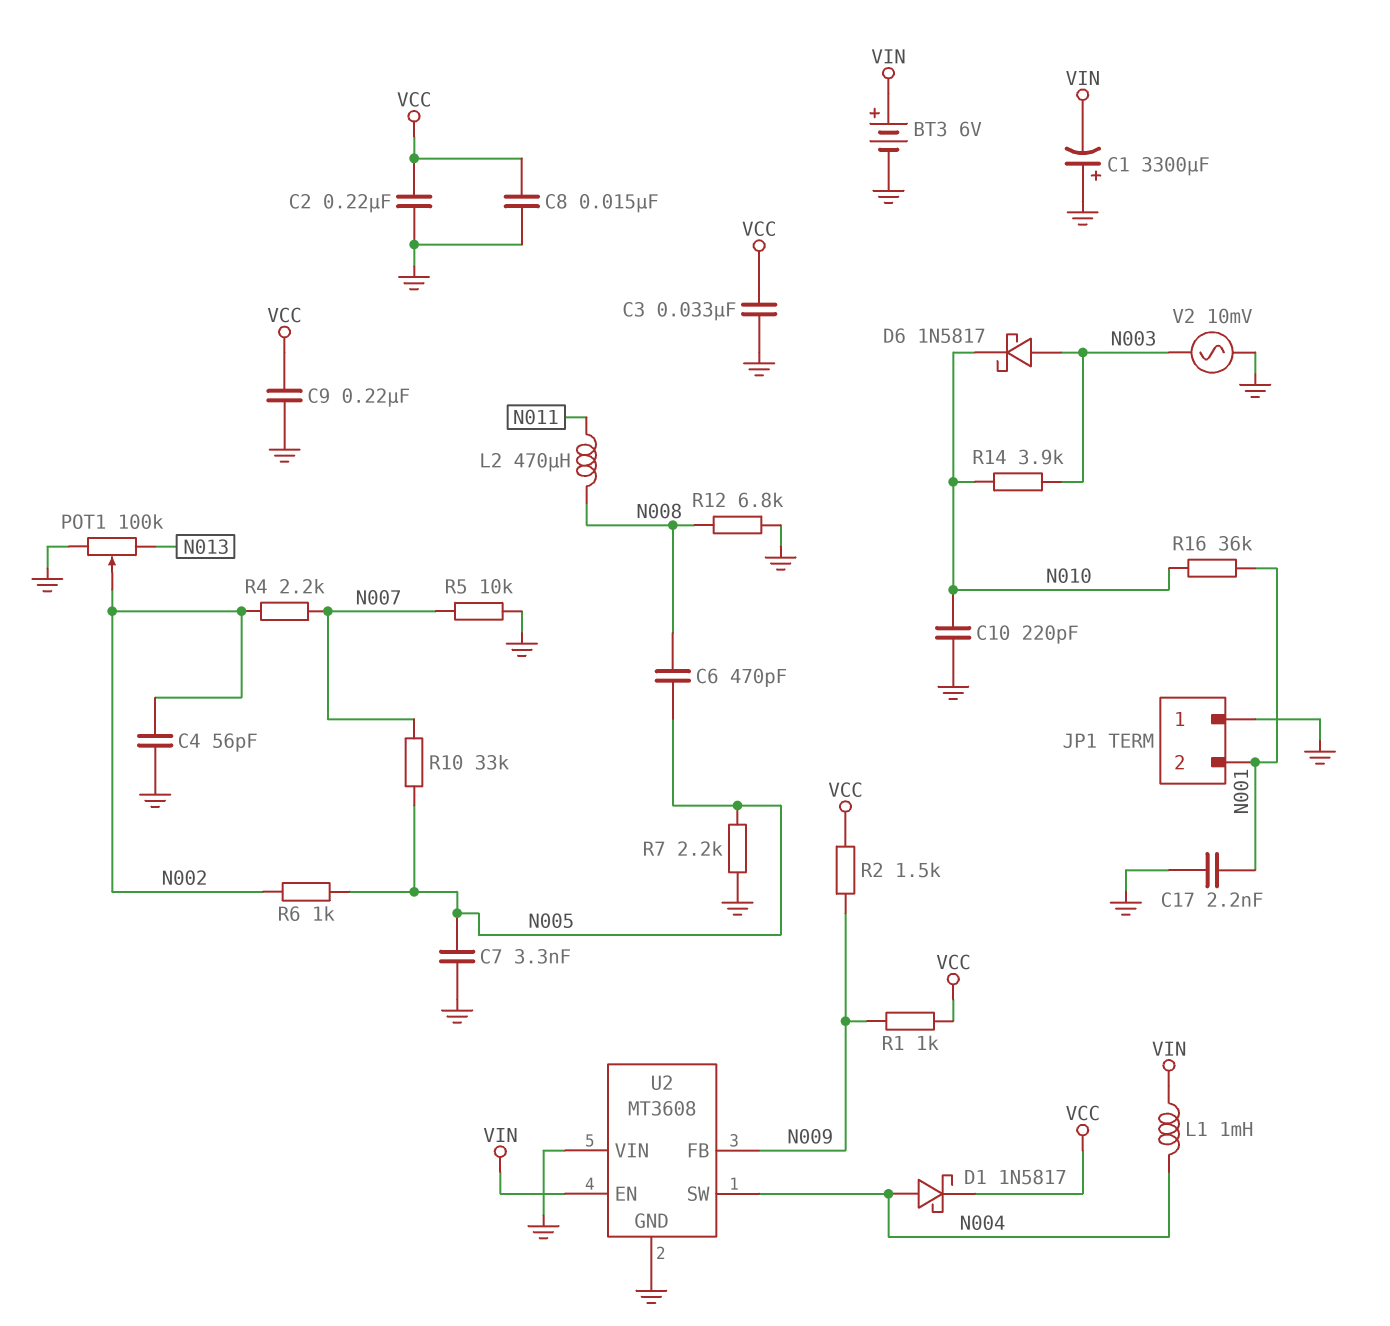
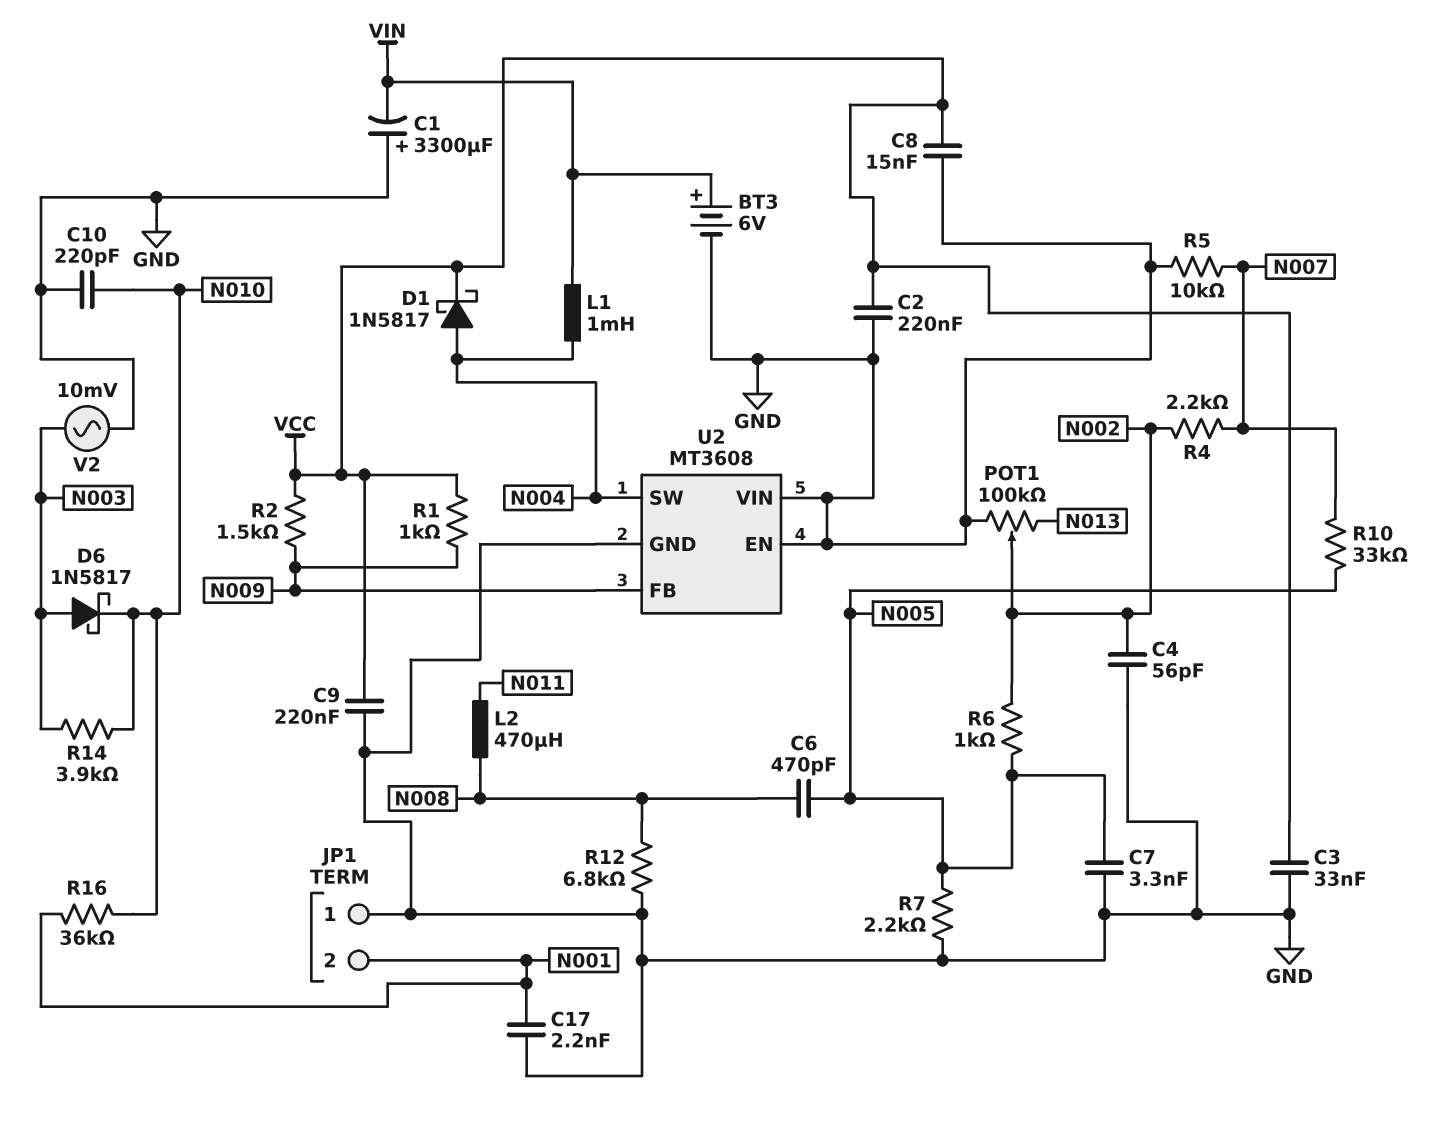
U2 pin EN: VIN -> GND

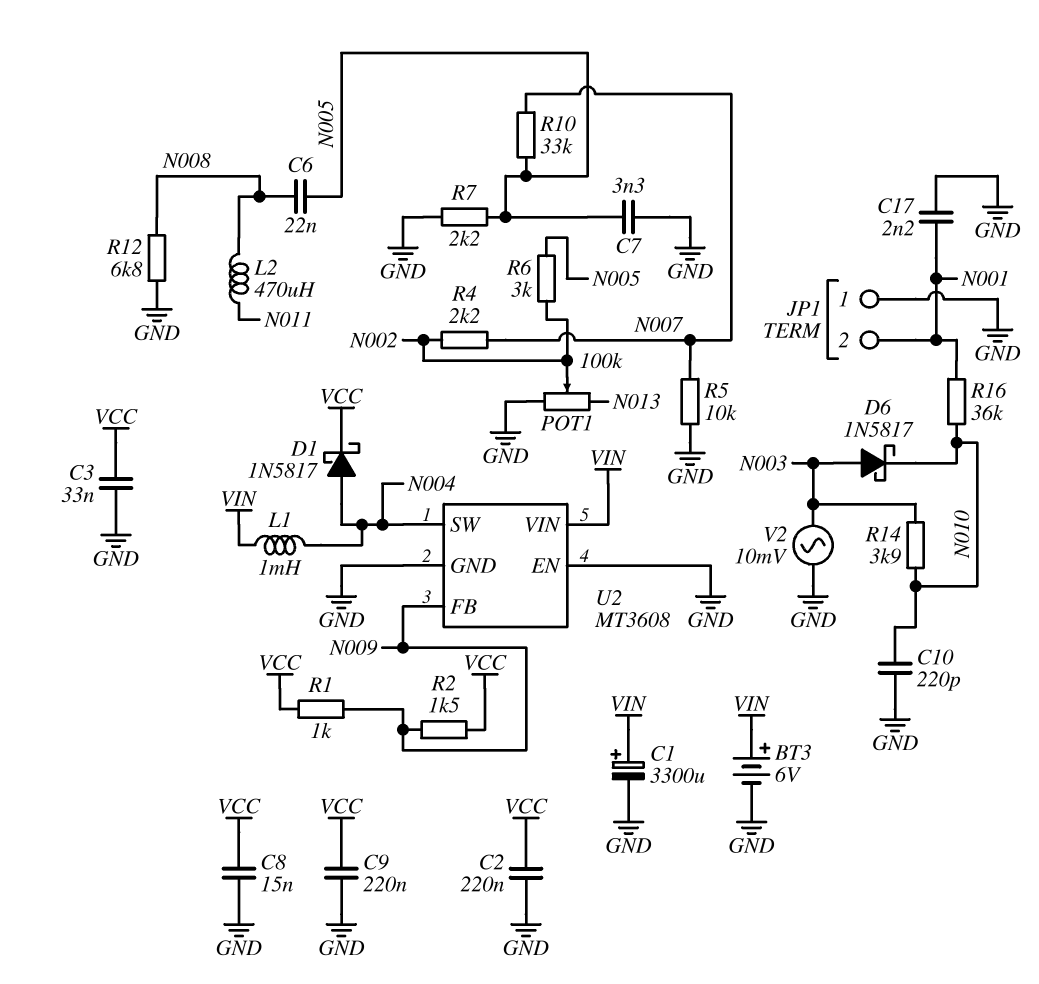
C1: 3300uF (plus GND, minus VIN) -> 3300uF (plus VIN, minus GND)
C4: 56pF (GND, N002) -> none
C6: 470pF (N005, N008) -> 22nF (N005, N008)
R6: 1k (N002, N005) -> 3k (N002, N005)
U2 pin VIN: GND -> VIN

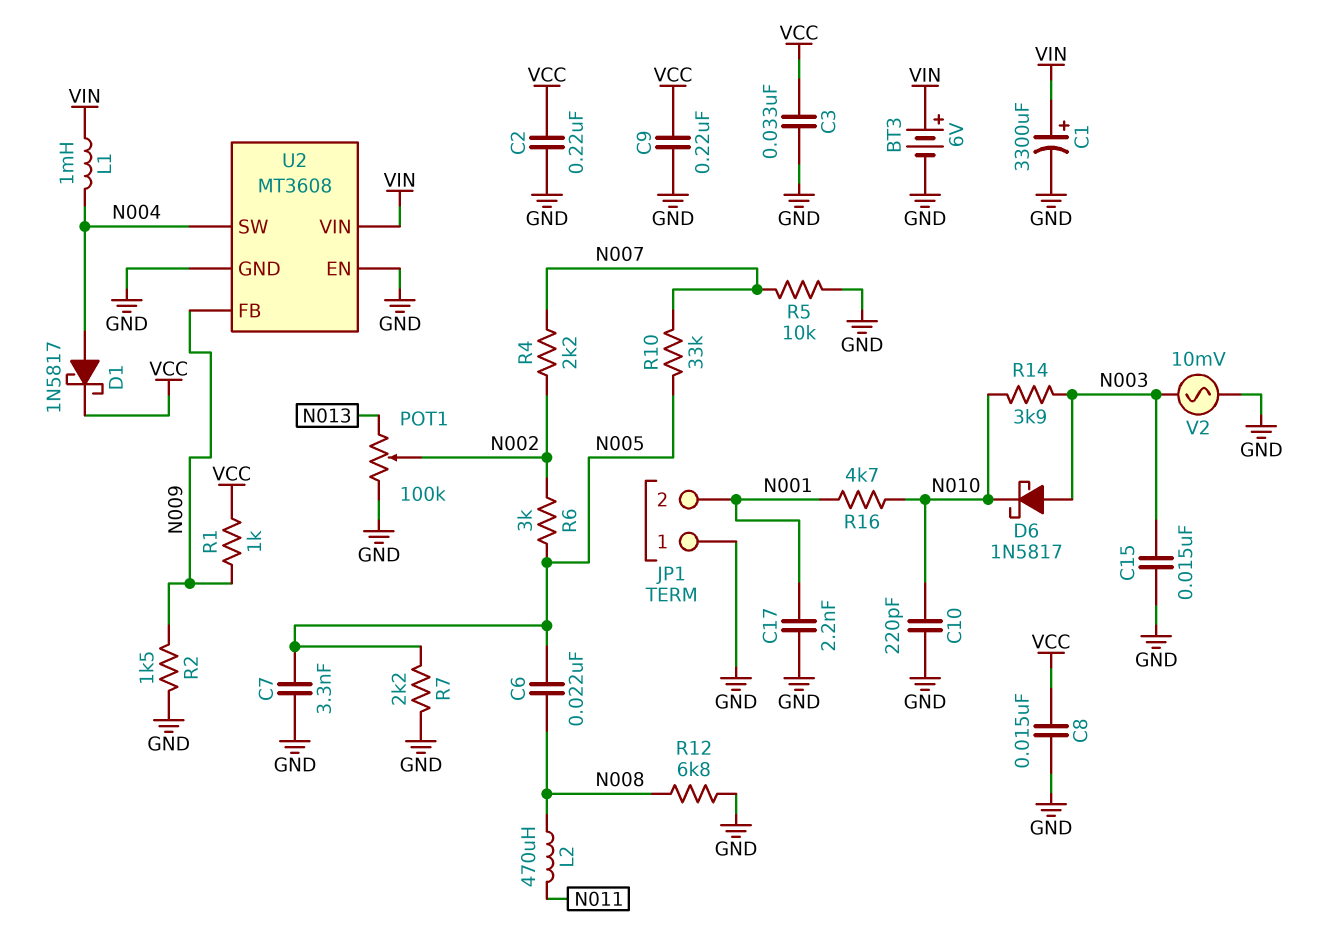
C15: none -> 15nF (GND, N003)
R2: 1.5k (N009, VCC) -> 1.5k (GND, N009)
R16: 36k (N001, N010) -> 4.7k (N001, N010)

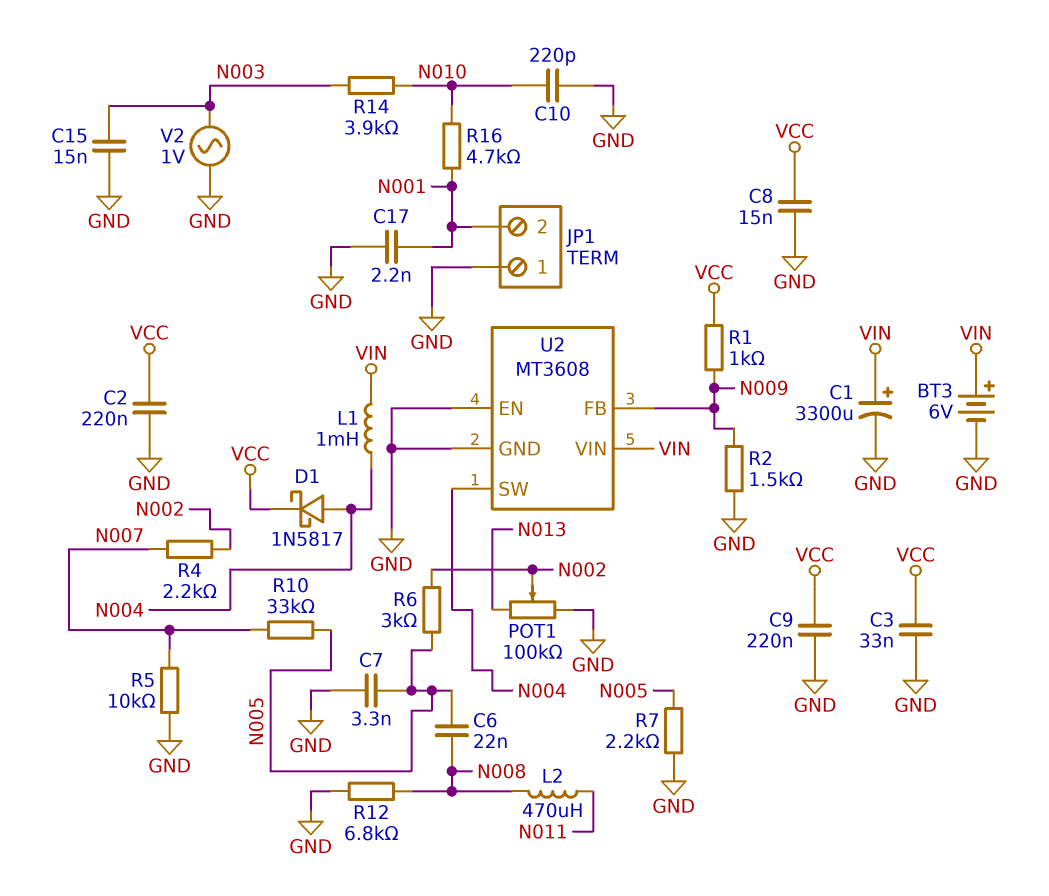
D6: schottky 1N5817 (A N003, K N010) -> none
V2: AC 10mV (GND, N003) -> AC 1V (GND, N003)

